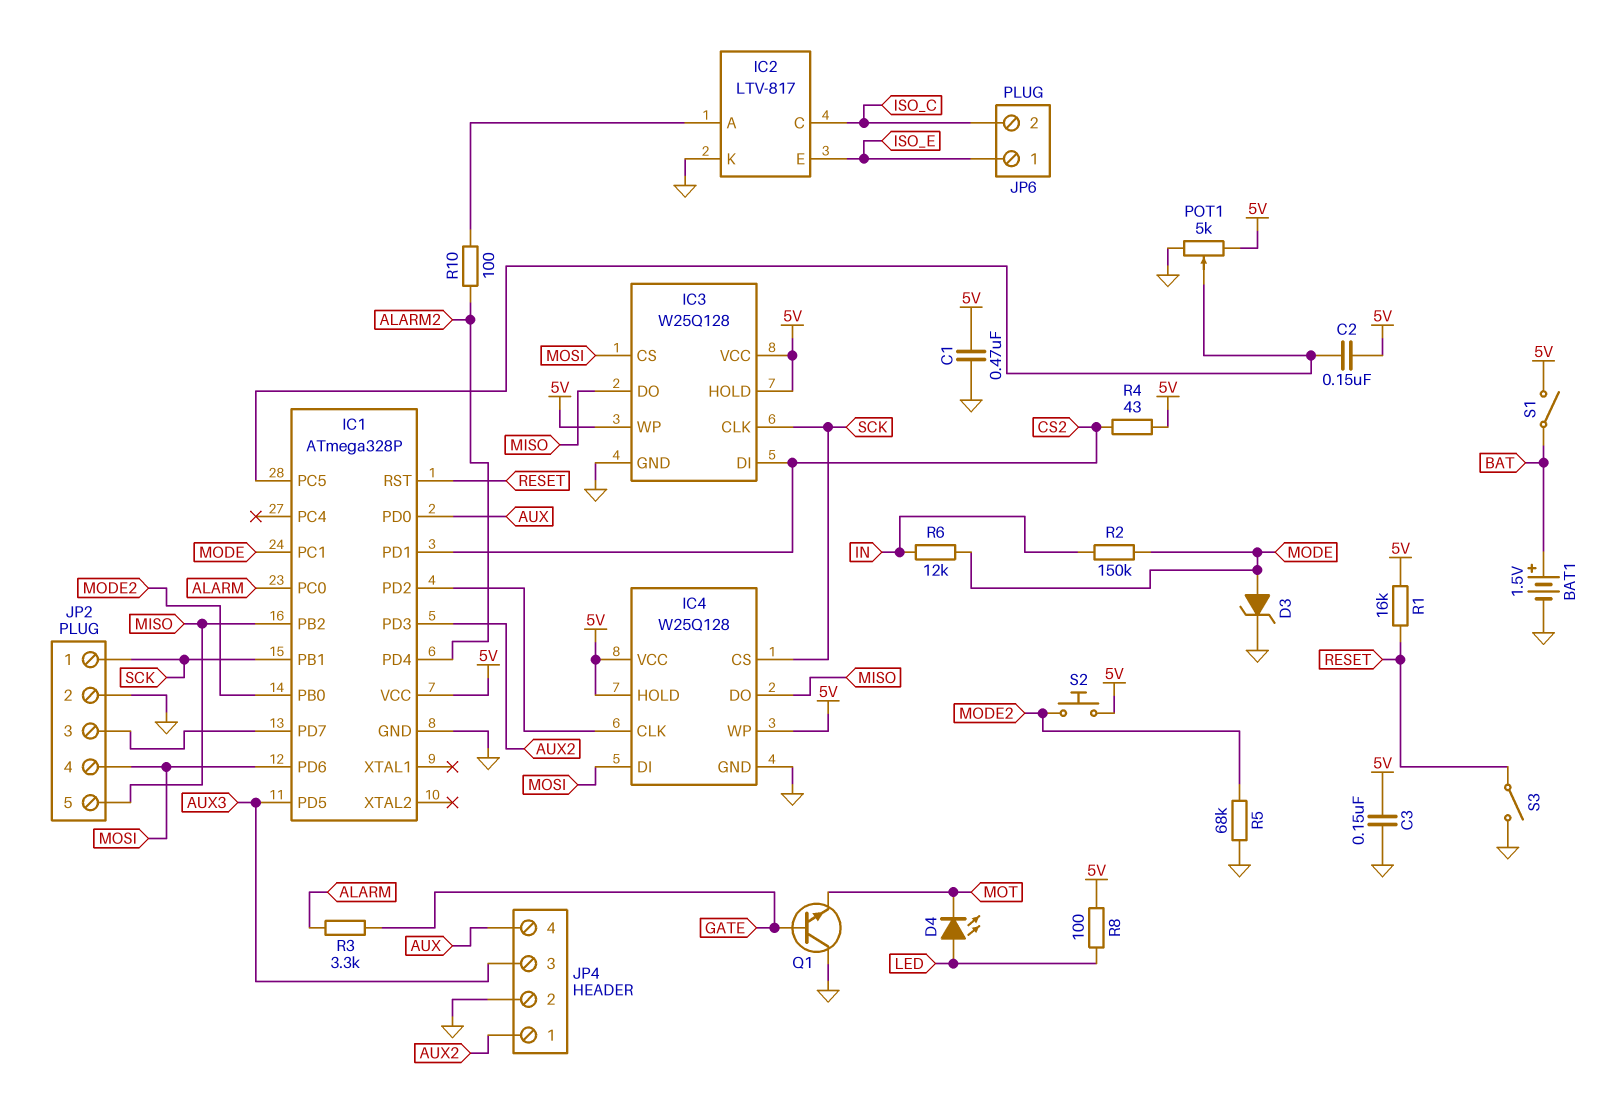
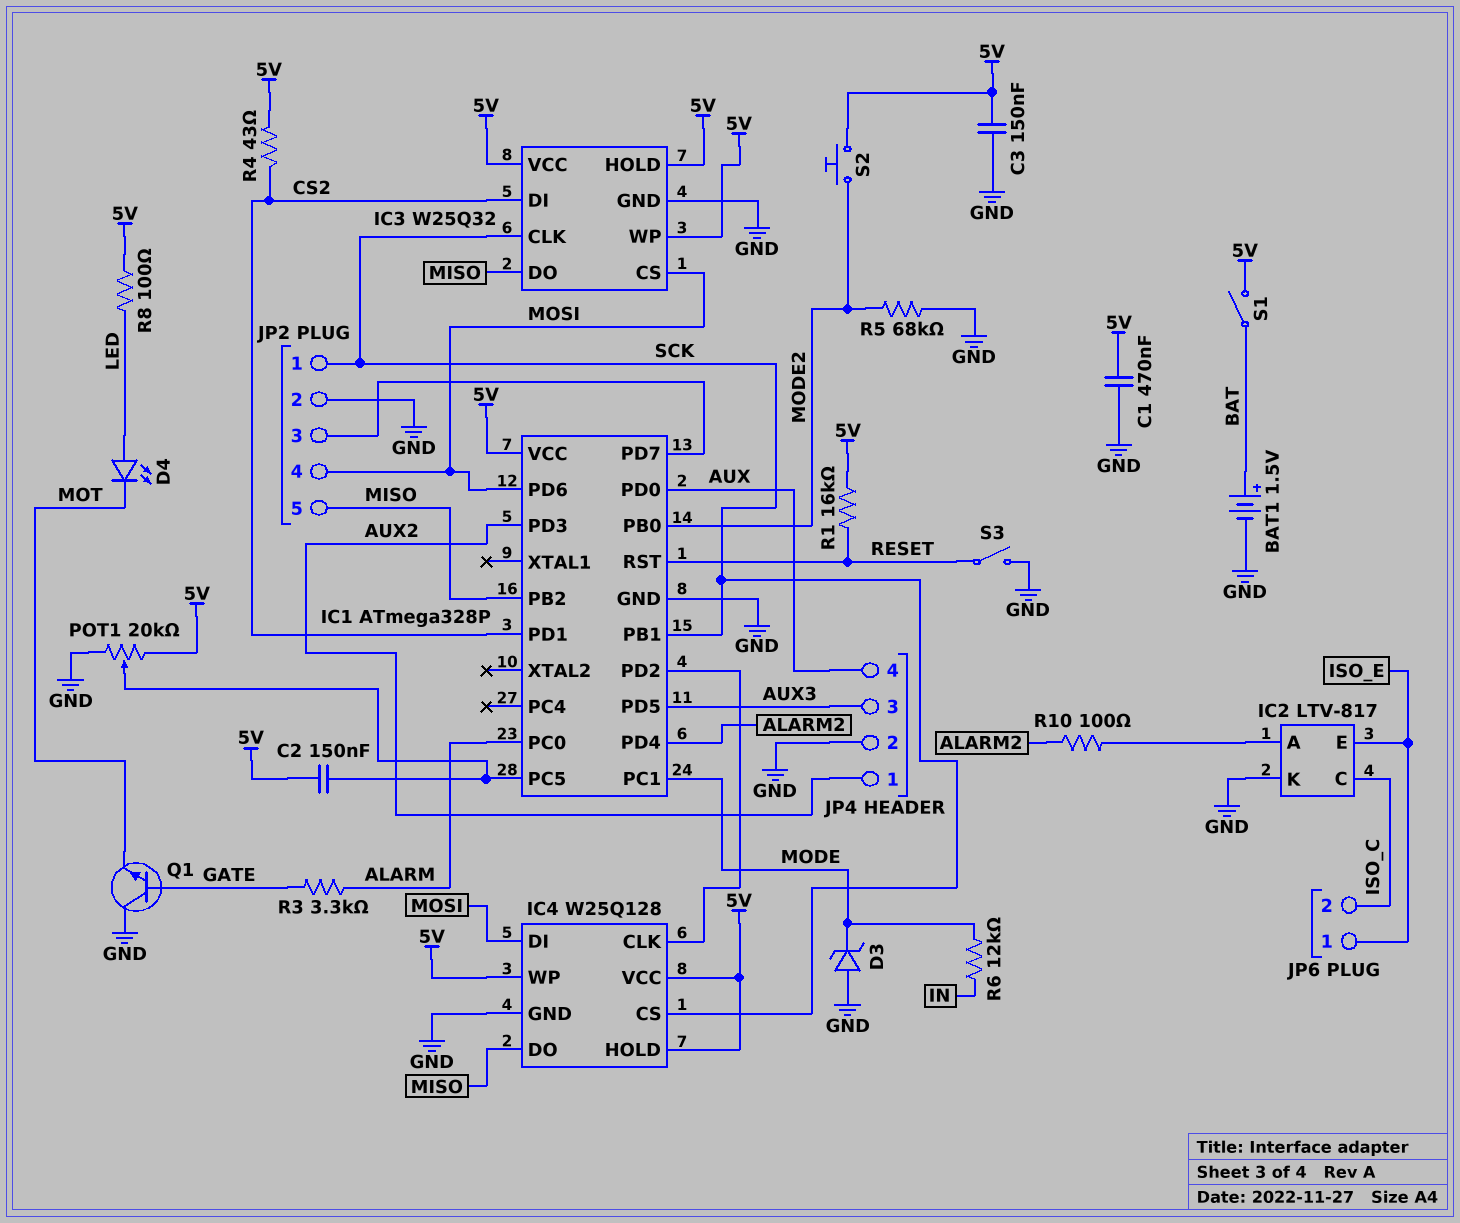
D3: zener (A MODE, K GND) -> zener (A GND, K MODE)
IC3: W25Q128 -> W25Q32
POT1: 5k (5V, GND, wiper IC1/PC5) -> 20k (5V, GND, wiper IC1/PC5)
R2: 150k (IN, MODE) -> none

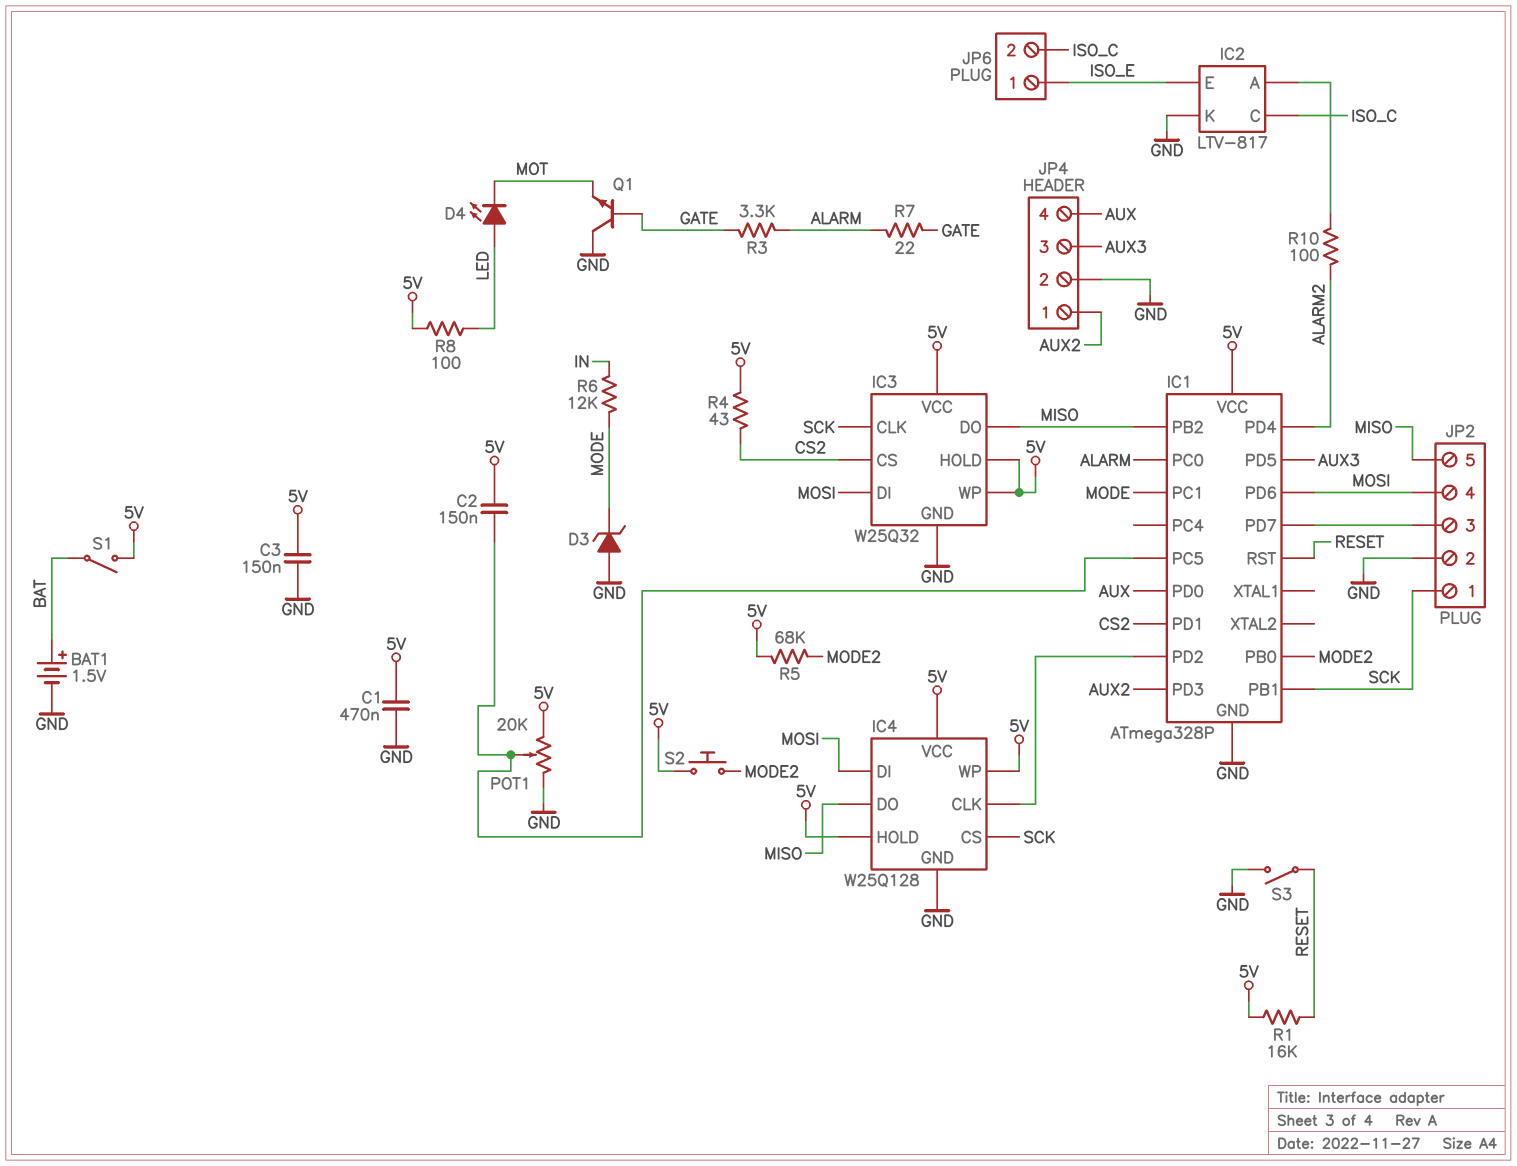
IC3 pin CS: MOSI -> CS2
IC3 pin DI: CS2 -> MOSI
R5: 68k (GND, MODE2) -> 68k (5V, MODE2)
R7: none -> 22 (ALARM, GATE)

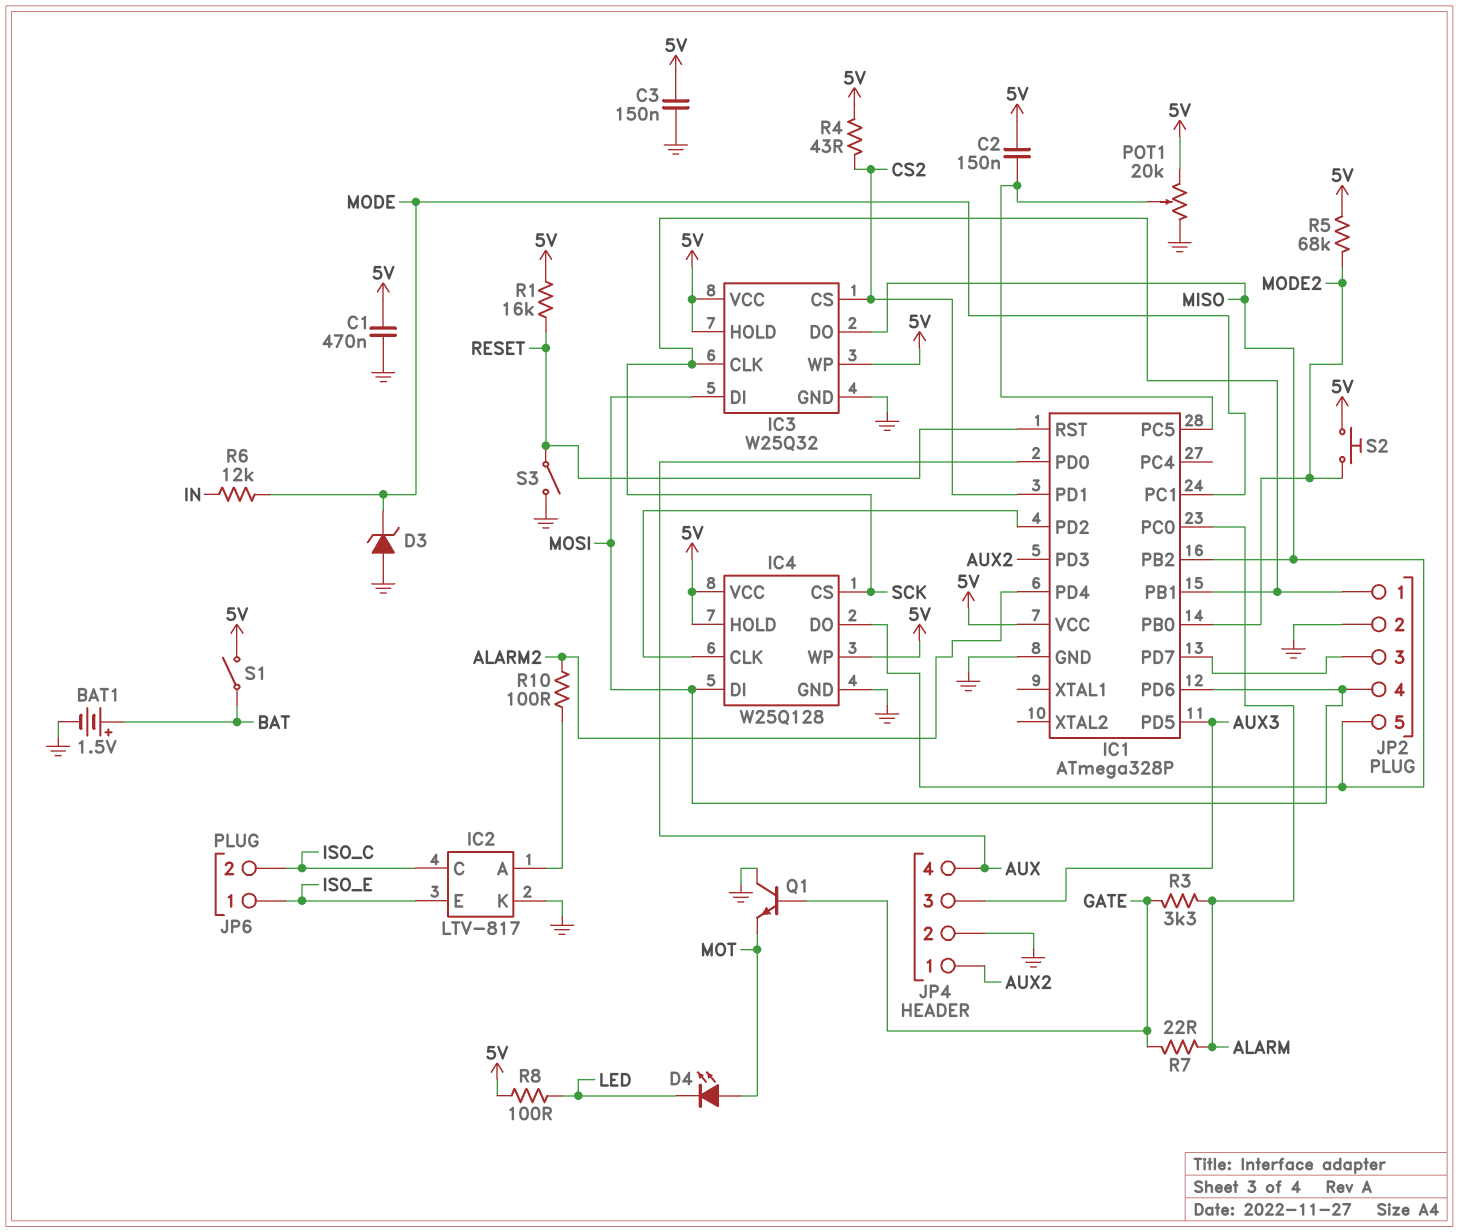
D4: LED (A LED, K MOT) -> LED (A MOT, K LED)

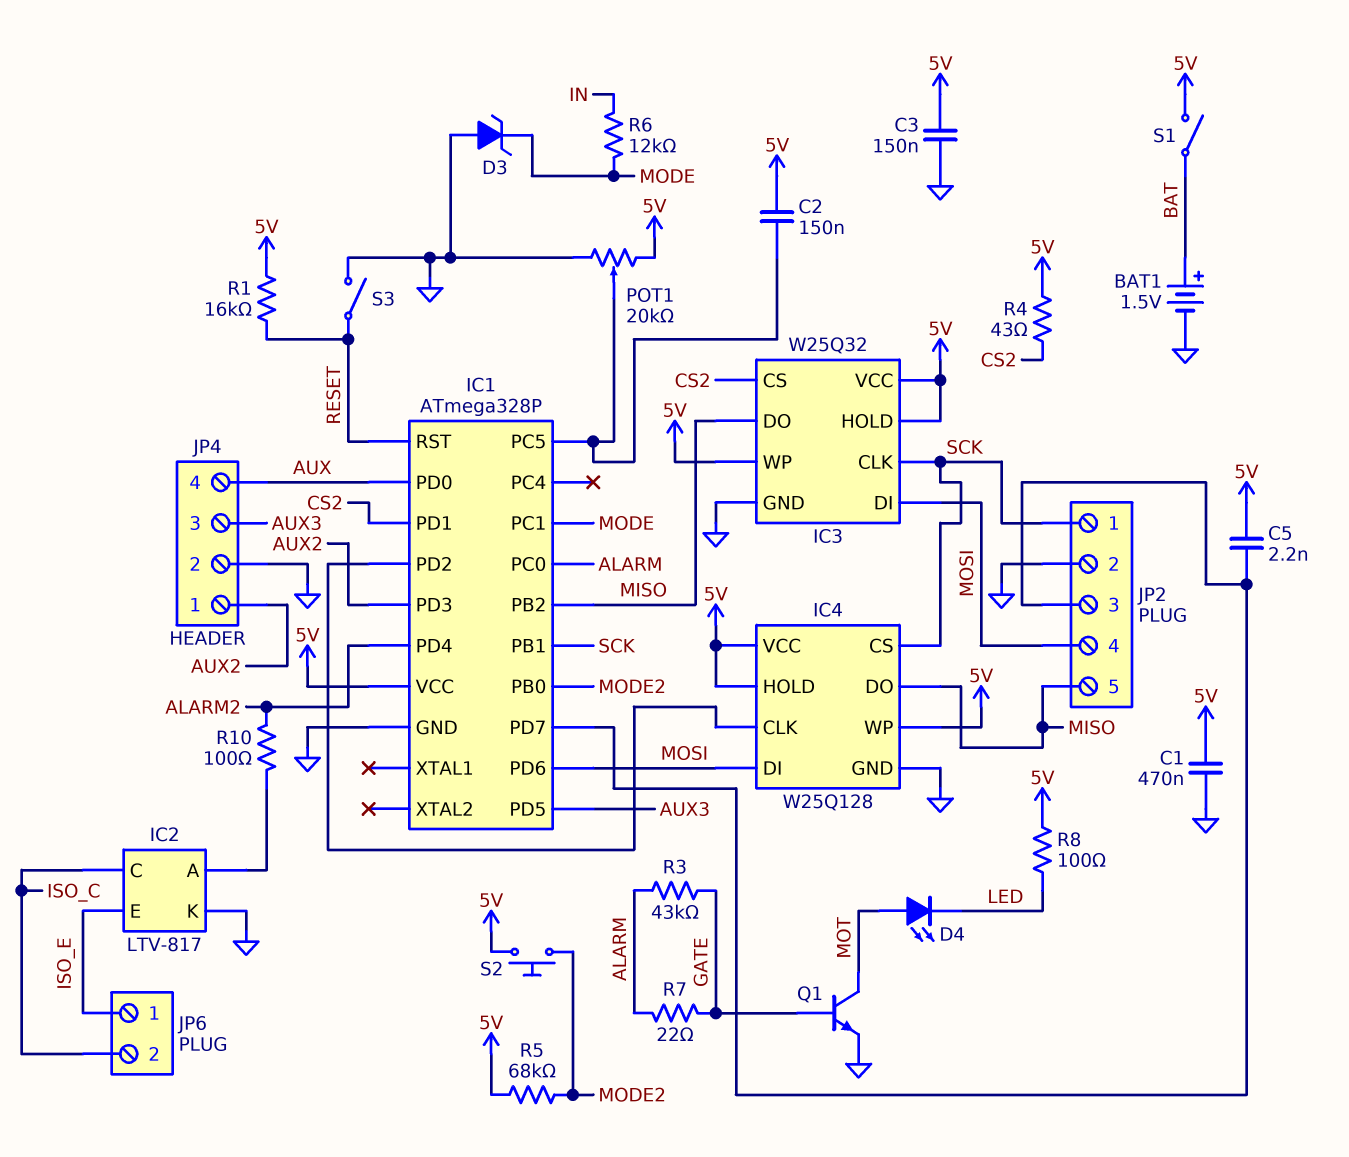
C5: none -> 2.2nF (5V, IC1/PD7)
Q1: NPN (B GATE, C GND, E MOT) -> NPN (B GATE, C MOT, E GND)
R3: 3.3k (ALARM, GATE) -> 43k (ALARM, GATE)

